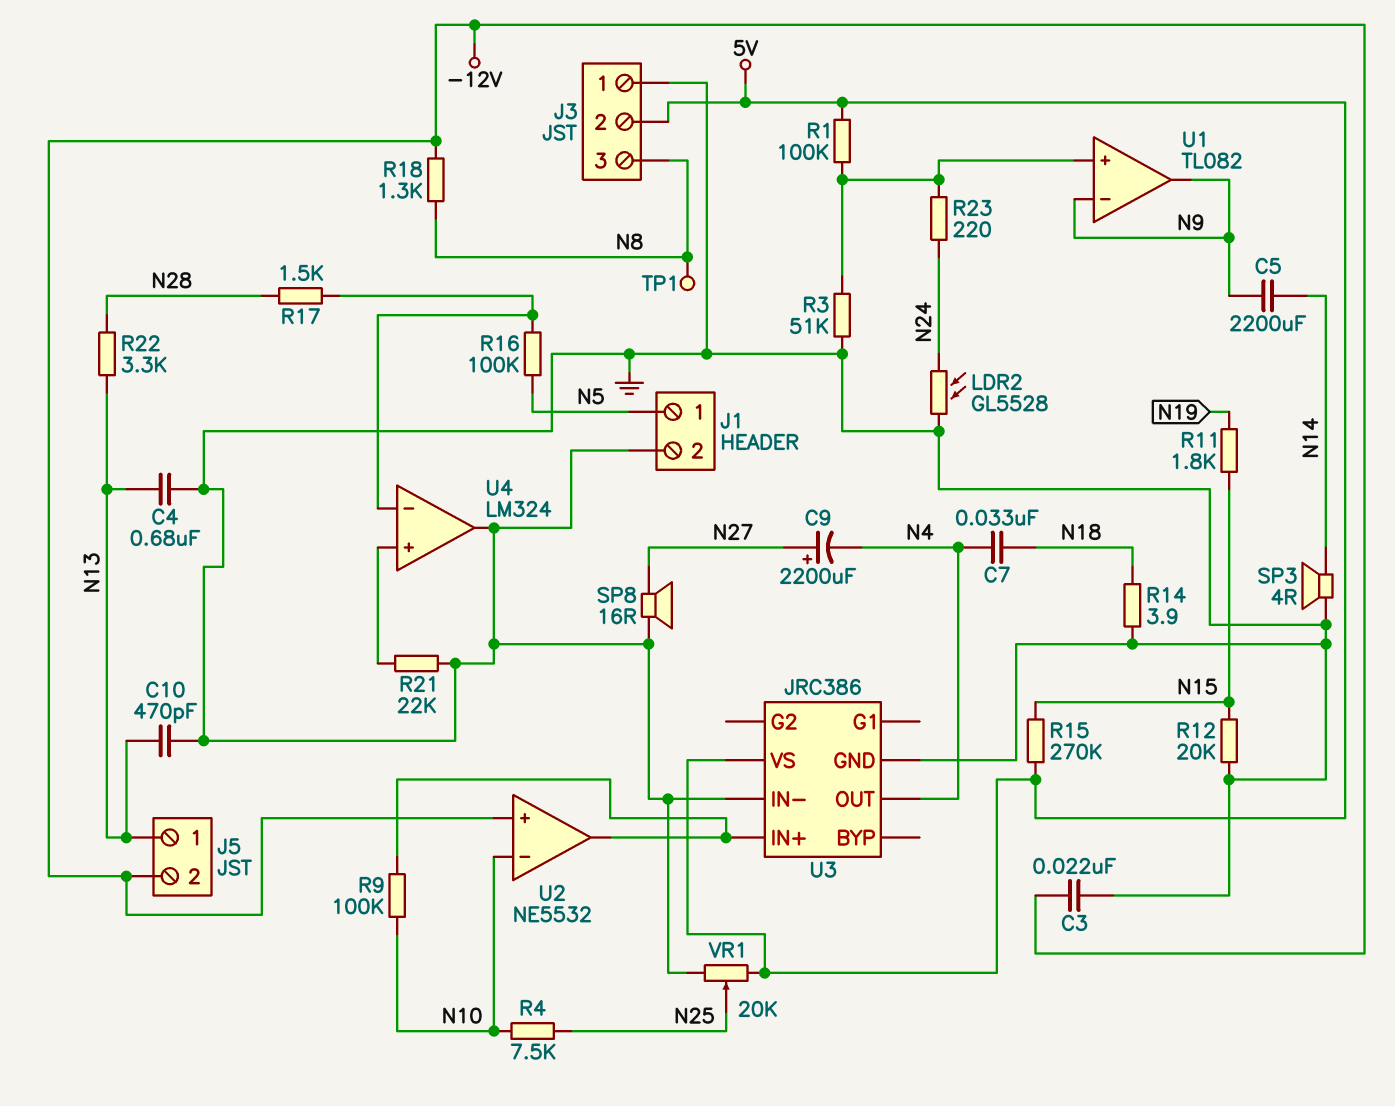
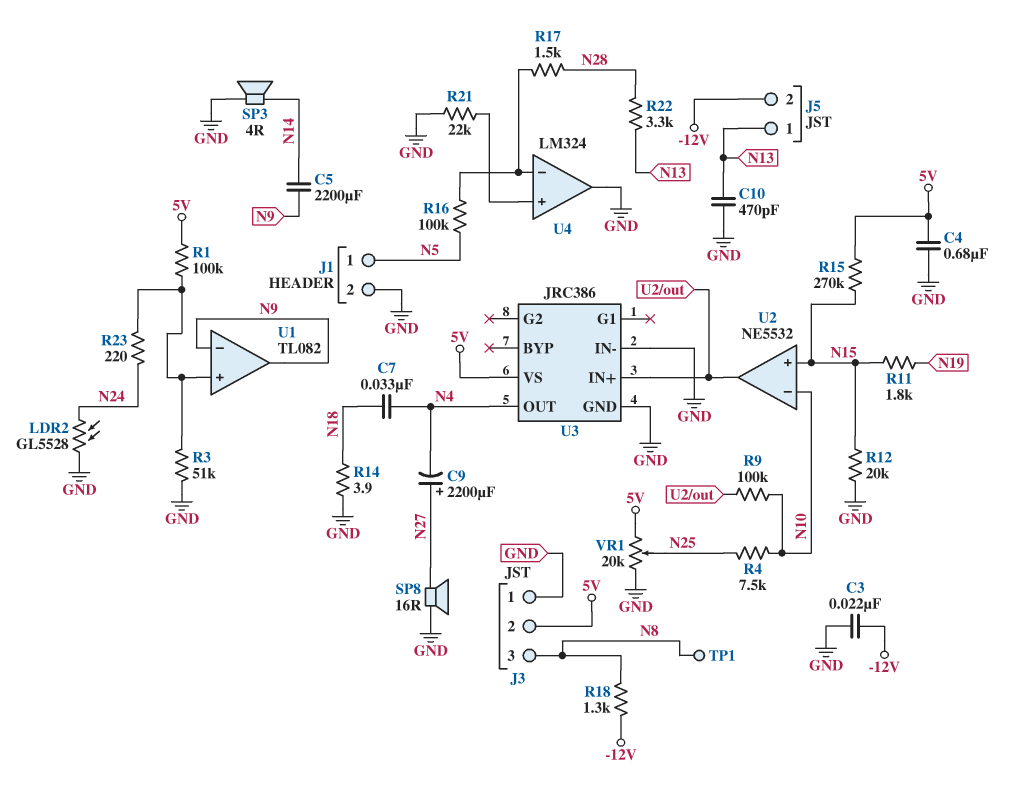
C4: 680nF (GND, N13) -> 680nF (5V, GND)
U2 pin in+: -12V -> N15

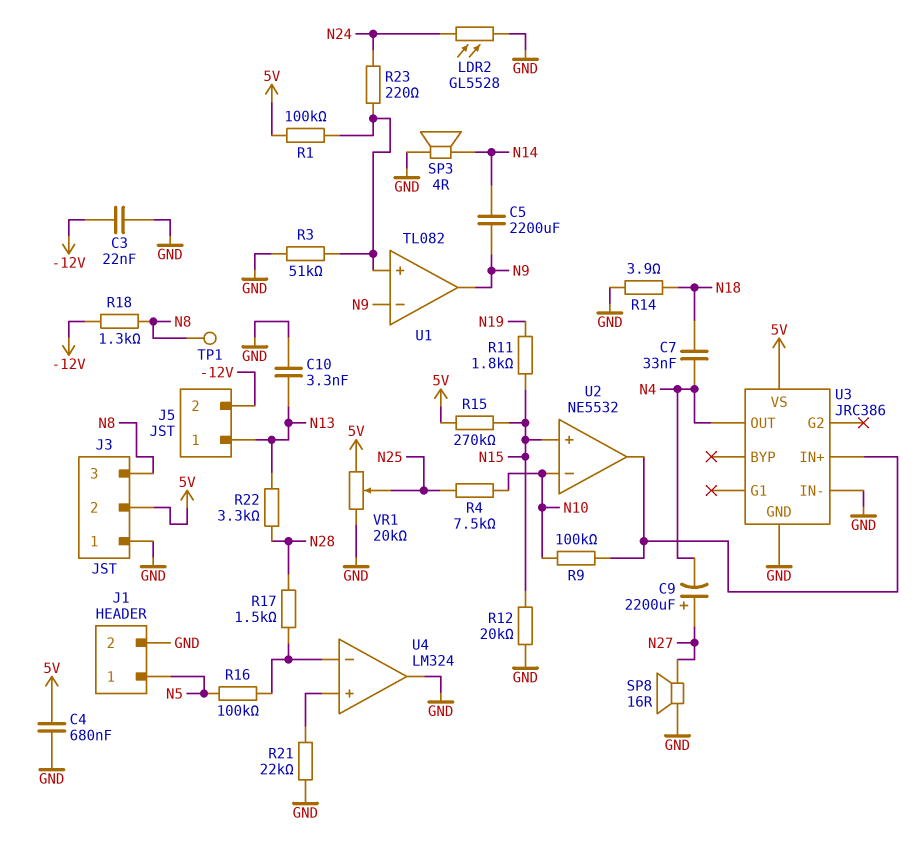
C10: 470pF (GND, N13) -> 3.3nF (GND, N13)

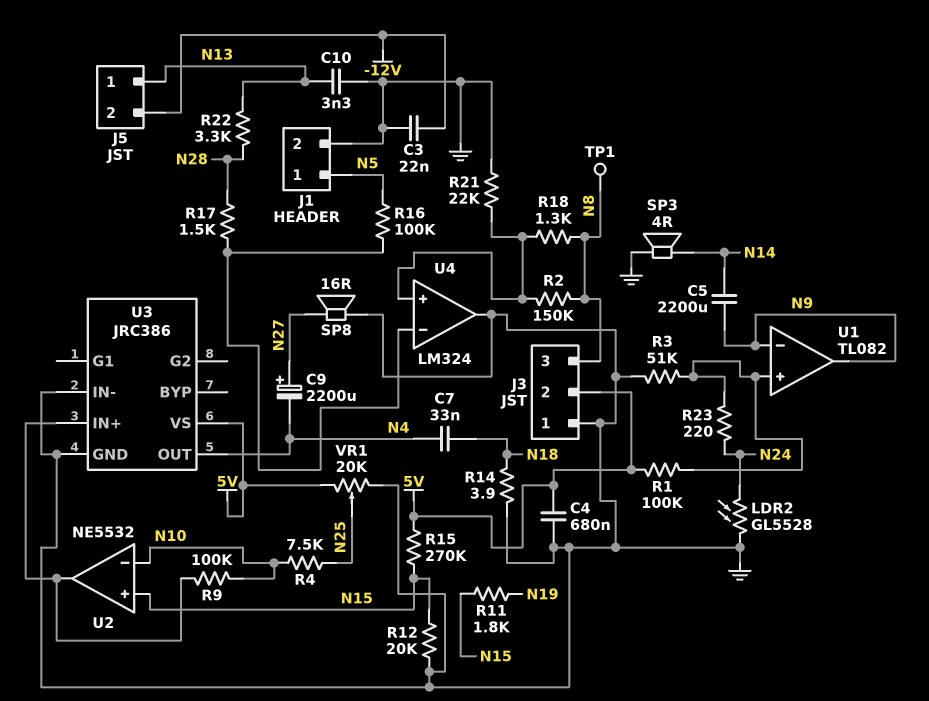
R2: none -> 150k (N8, U4/in+)
R18: 1.3k (-12V, N8) -> 1.3k (N8, U4/in+)

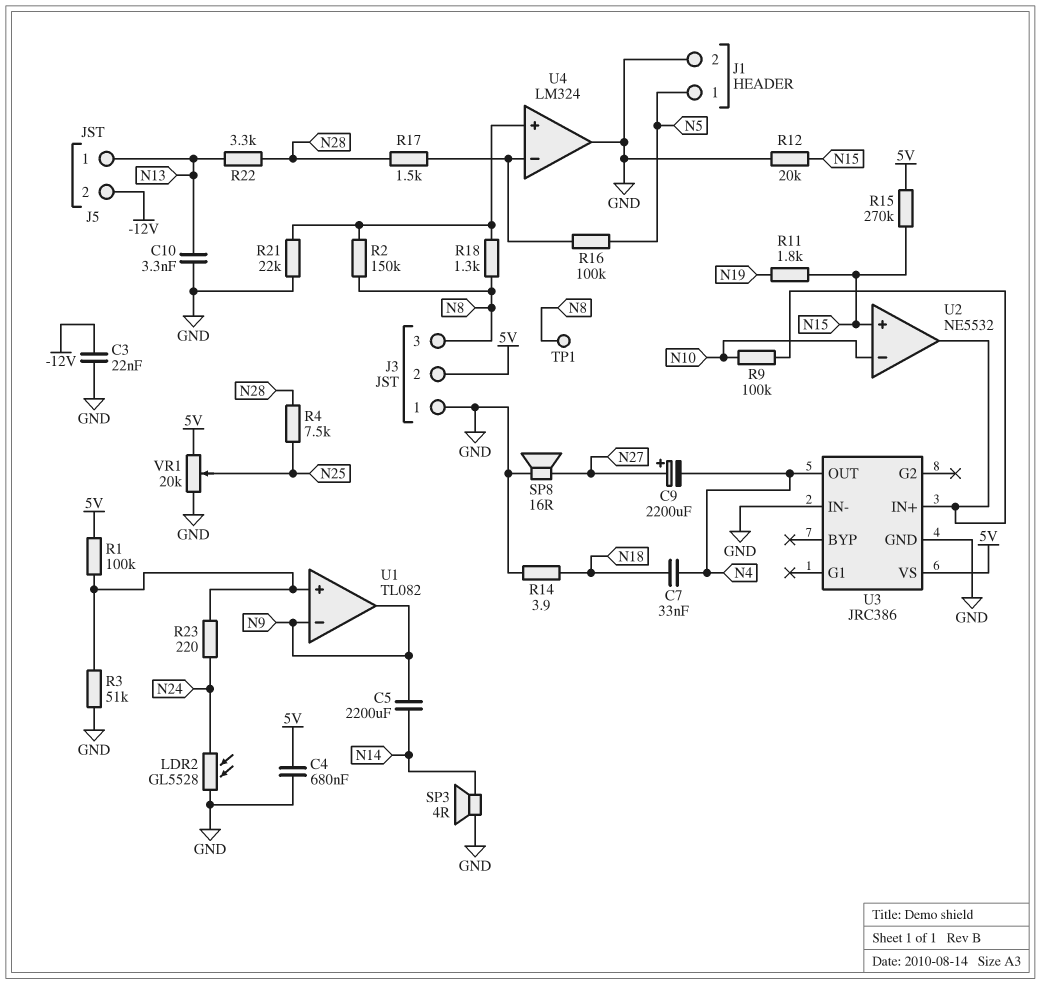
R4: 7.5k (N10, N25) -> 7.5k (N25, N28)

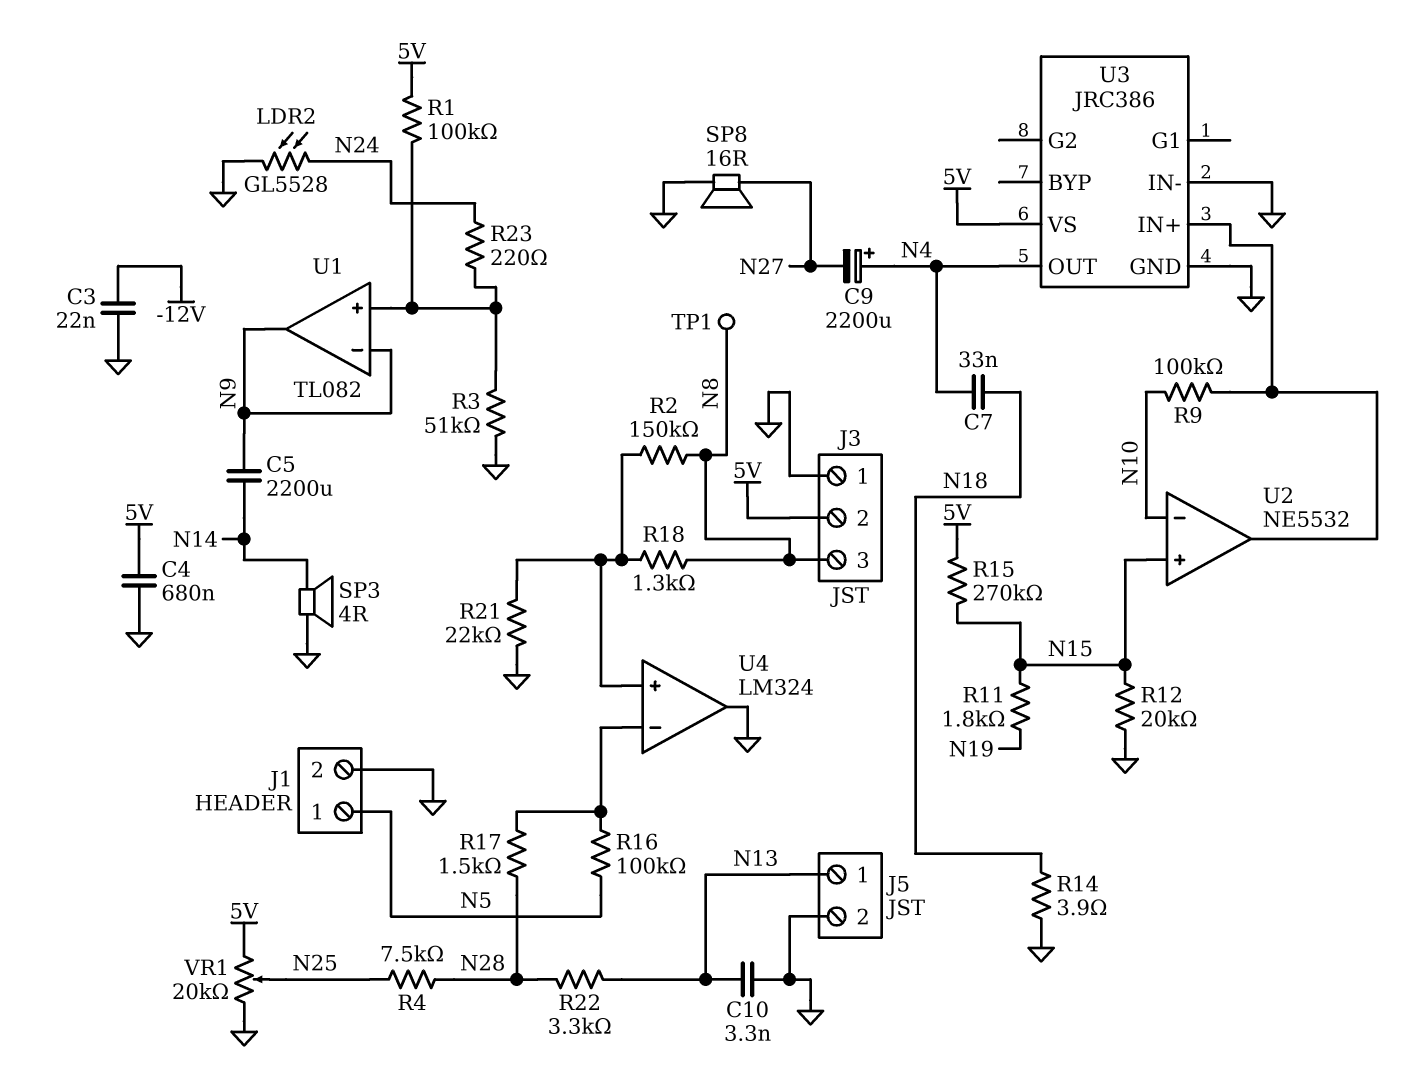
C9: 2200uF (plus N27, minus N4) -> 2200uF (plus N4, minus N27)
J5 pin 2: -12V -> GND

